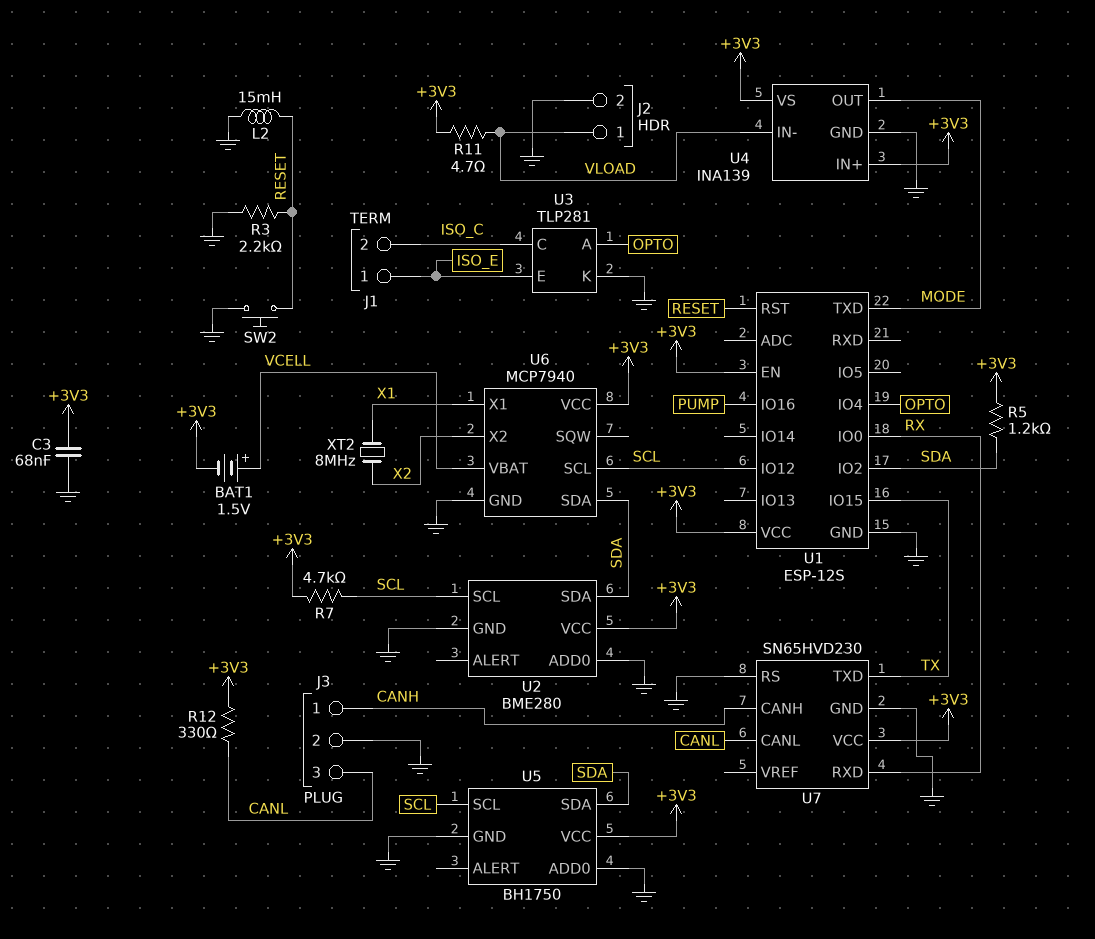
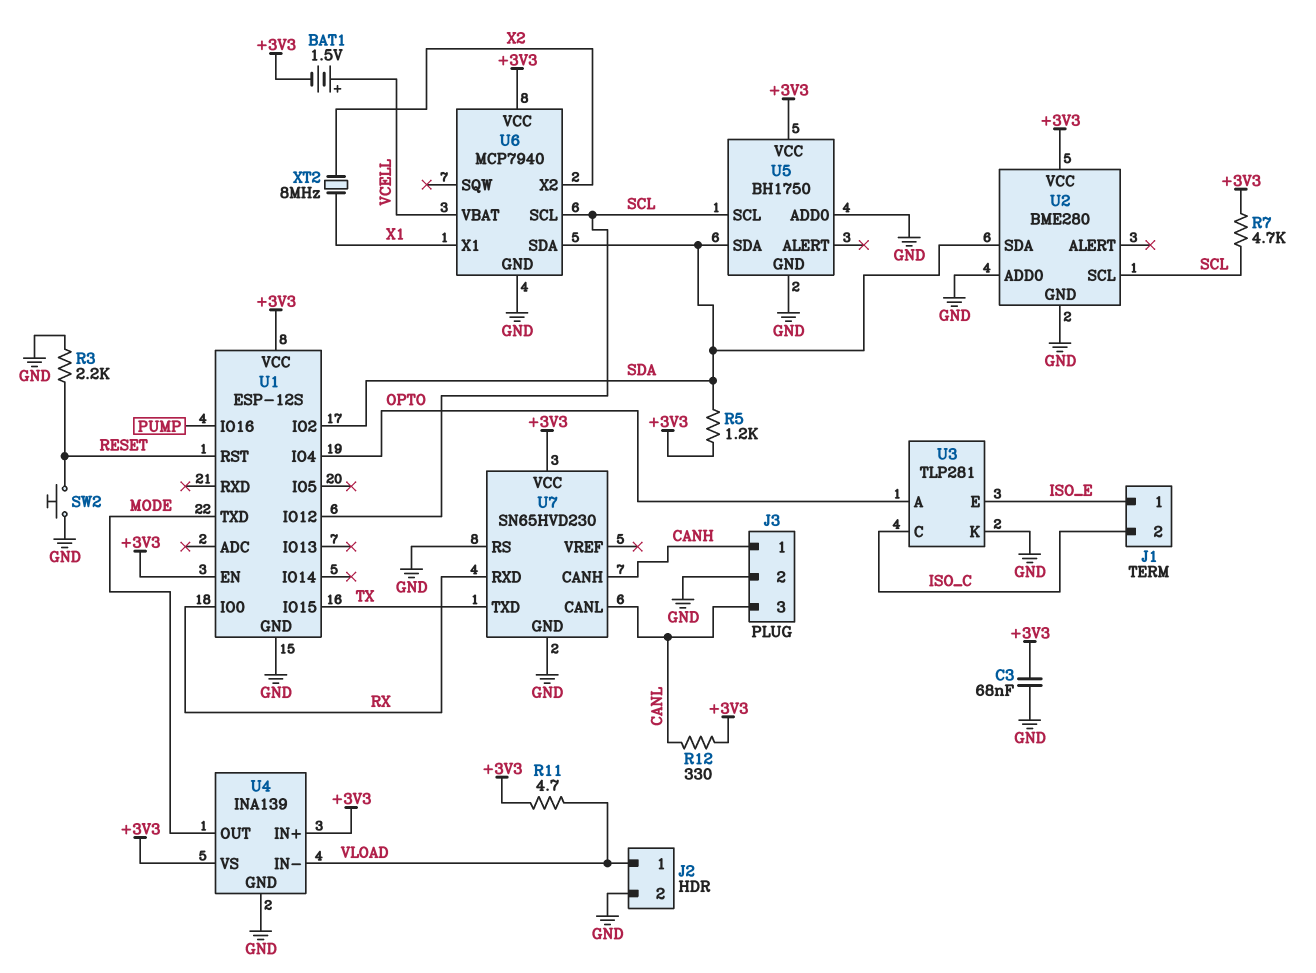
L2: 15mH (GND, RESET) -> none

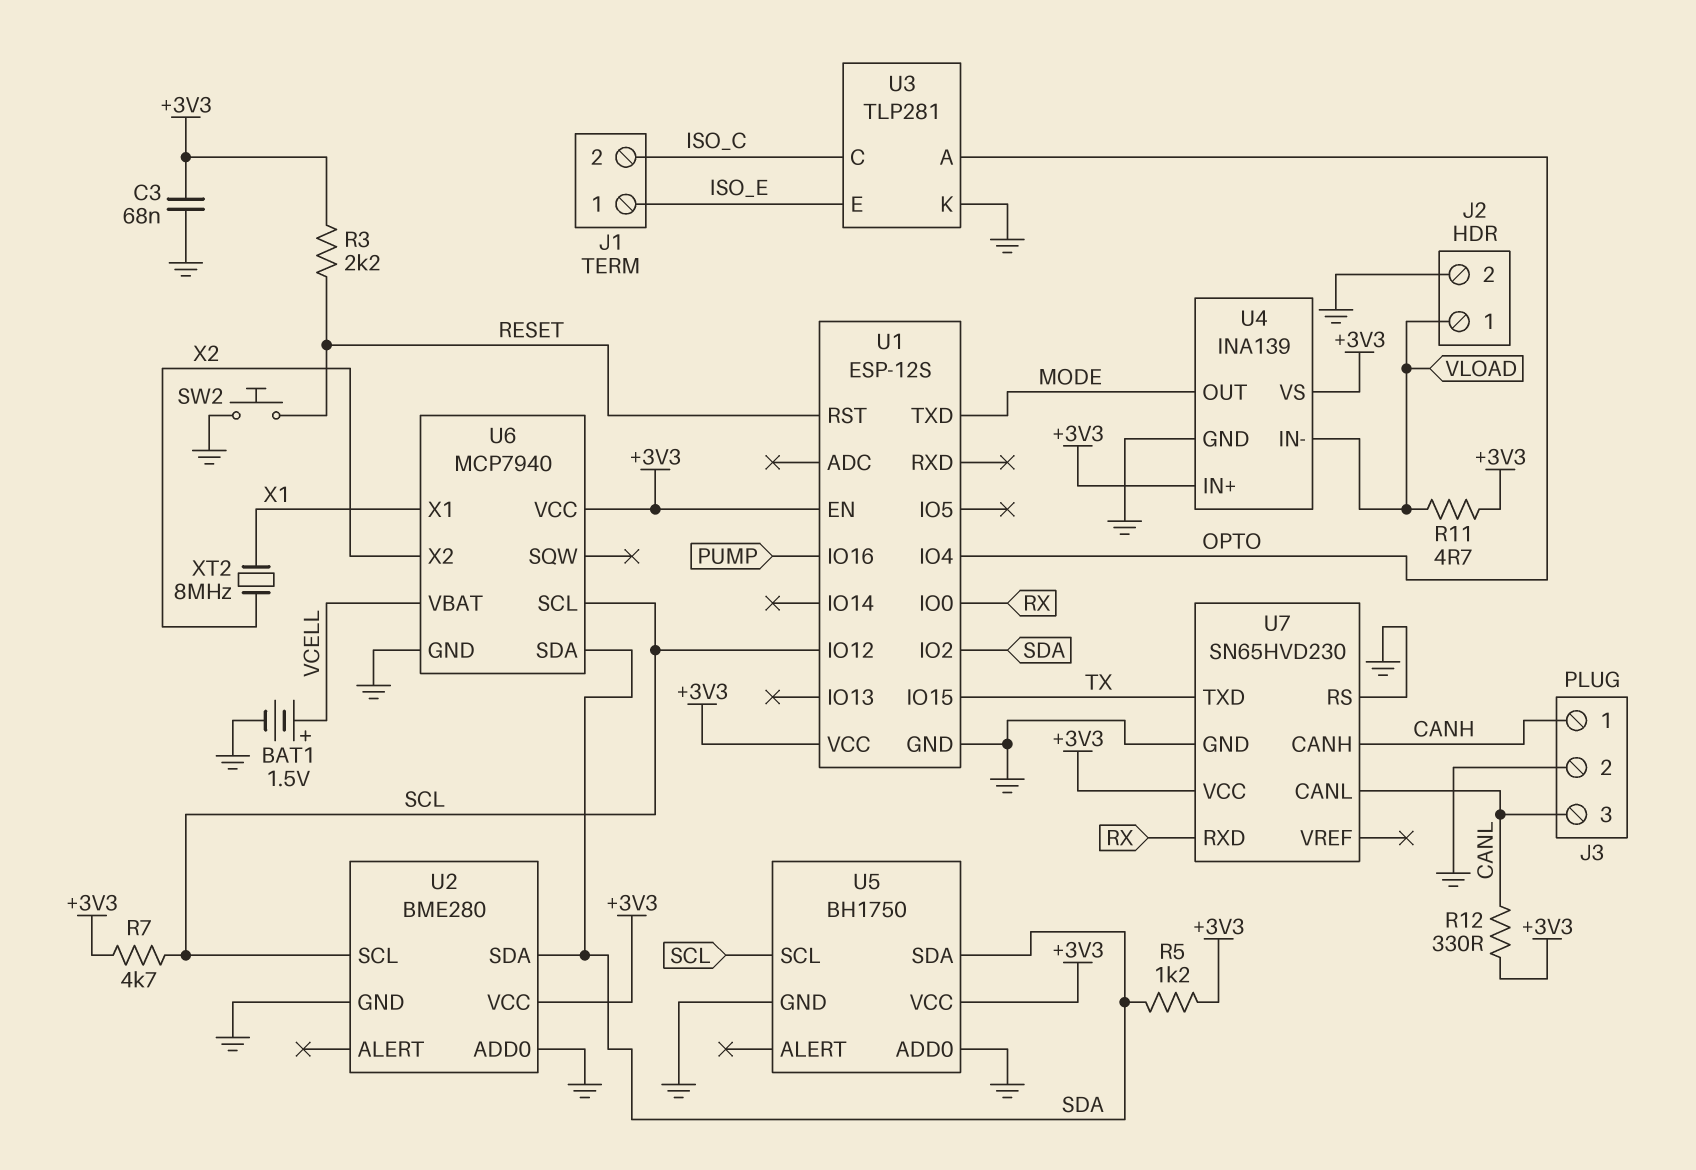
BAT1: 1.5V (plus VCELL, minus +3V3) -> 1.5V (plus VCELL, minus GND)
R3: 2.2k (GND, RESET) -> 2.2k (+3V3, RESET)

